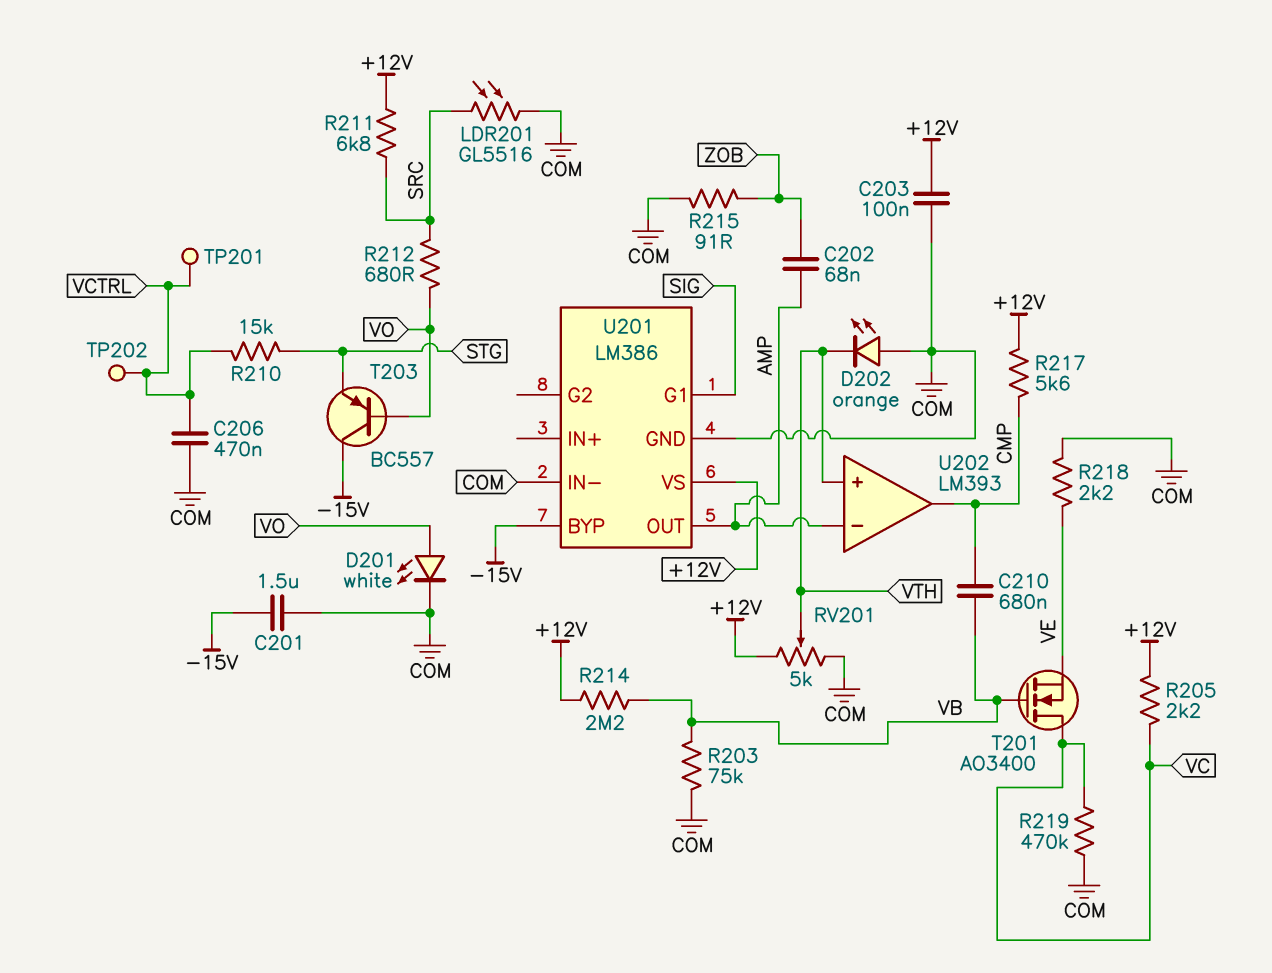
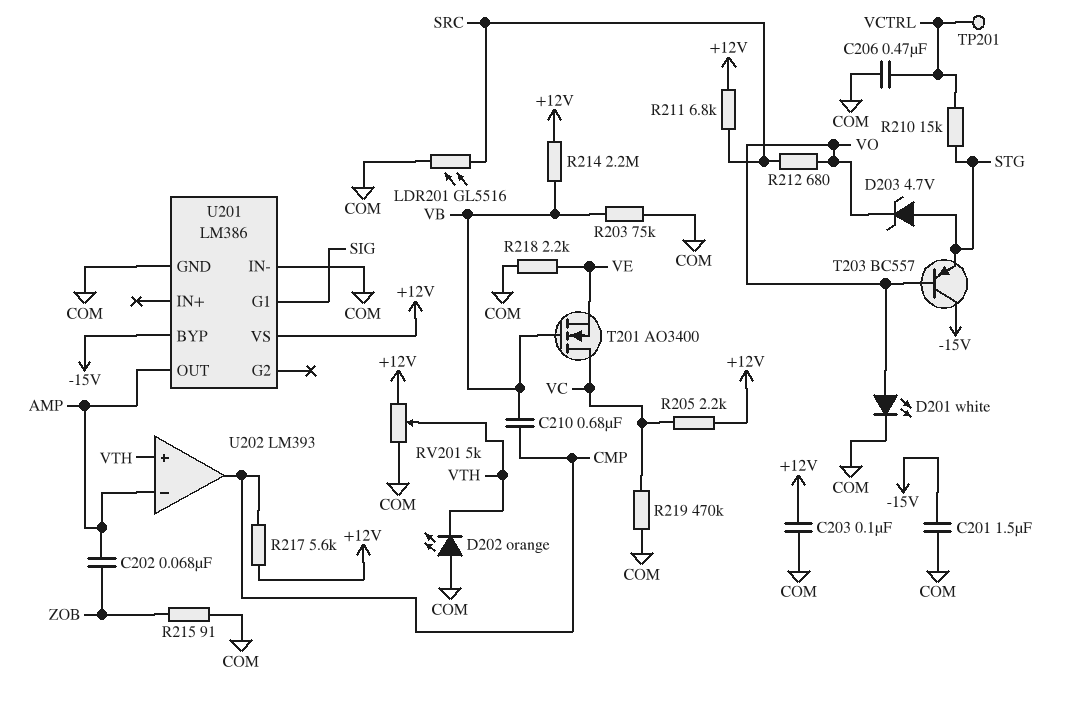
D203: none -> zener 4.7V (A STG, K VO)
TP202: test point (VCTRL) -> none

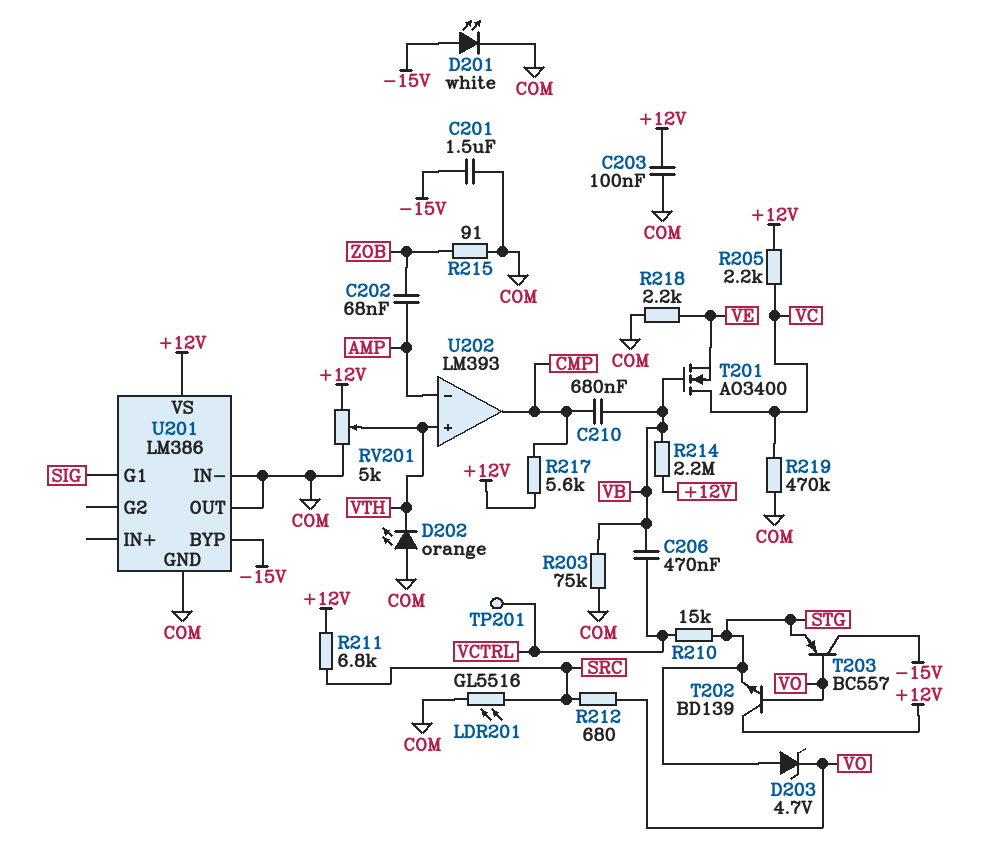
C206: 470nF (COM, VCTRL) -> 470nF (VB, VCTRL)
D201: LED white (A VO, K COM) -> LED white (A -15V, K COM)
T202: none -> NPN BD139 (B VO, C +12V, E STG)
U201 pin OUT: AMP -> COM

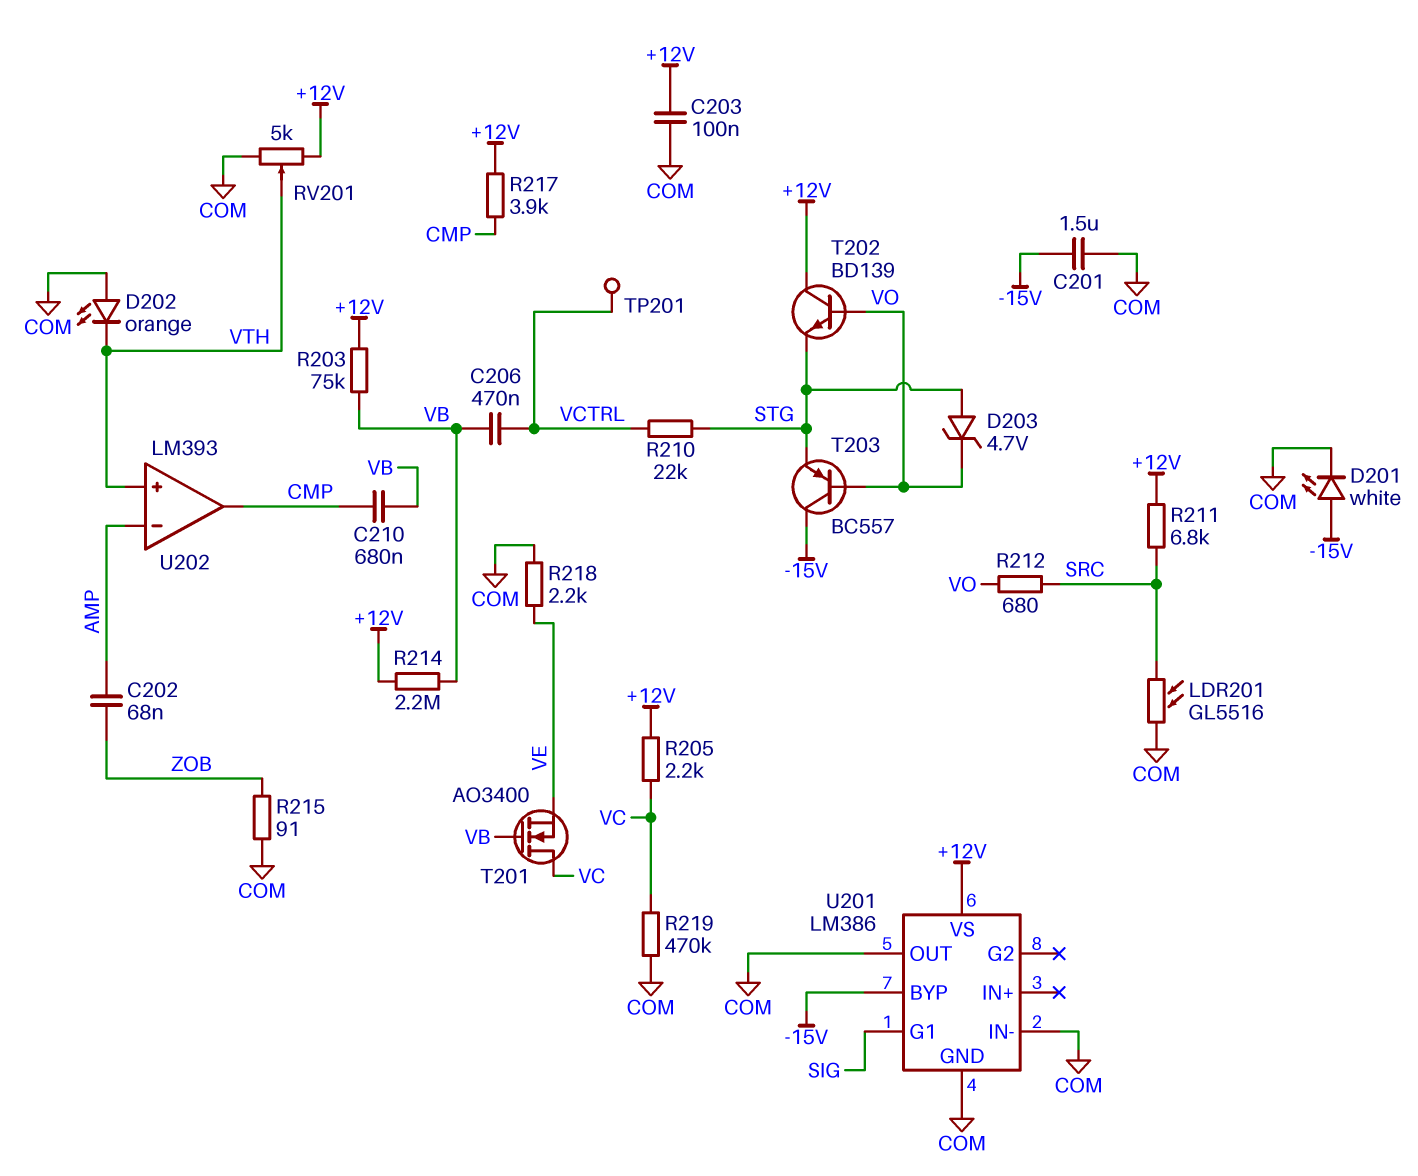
R203: 75k (COM, VB) -> 75k (+12V, VB)
R210: 15k (STG, VCTRL) -> 22k (STG, VCTRL)
R217: 5.6k (+12V, CMP) -> 3.9k (+12V, CMP)

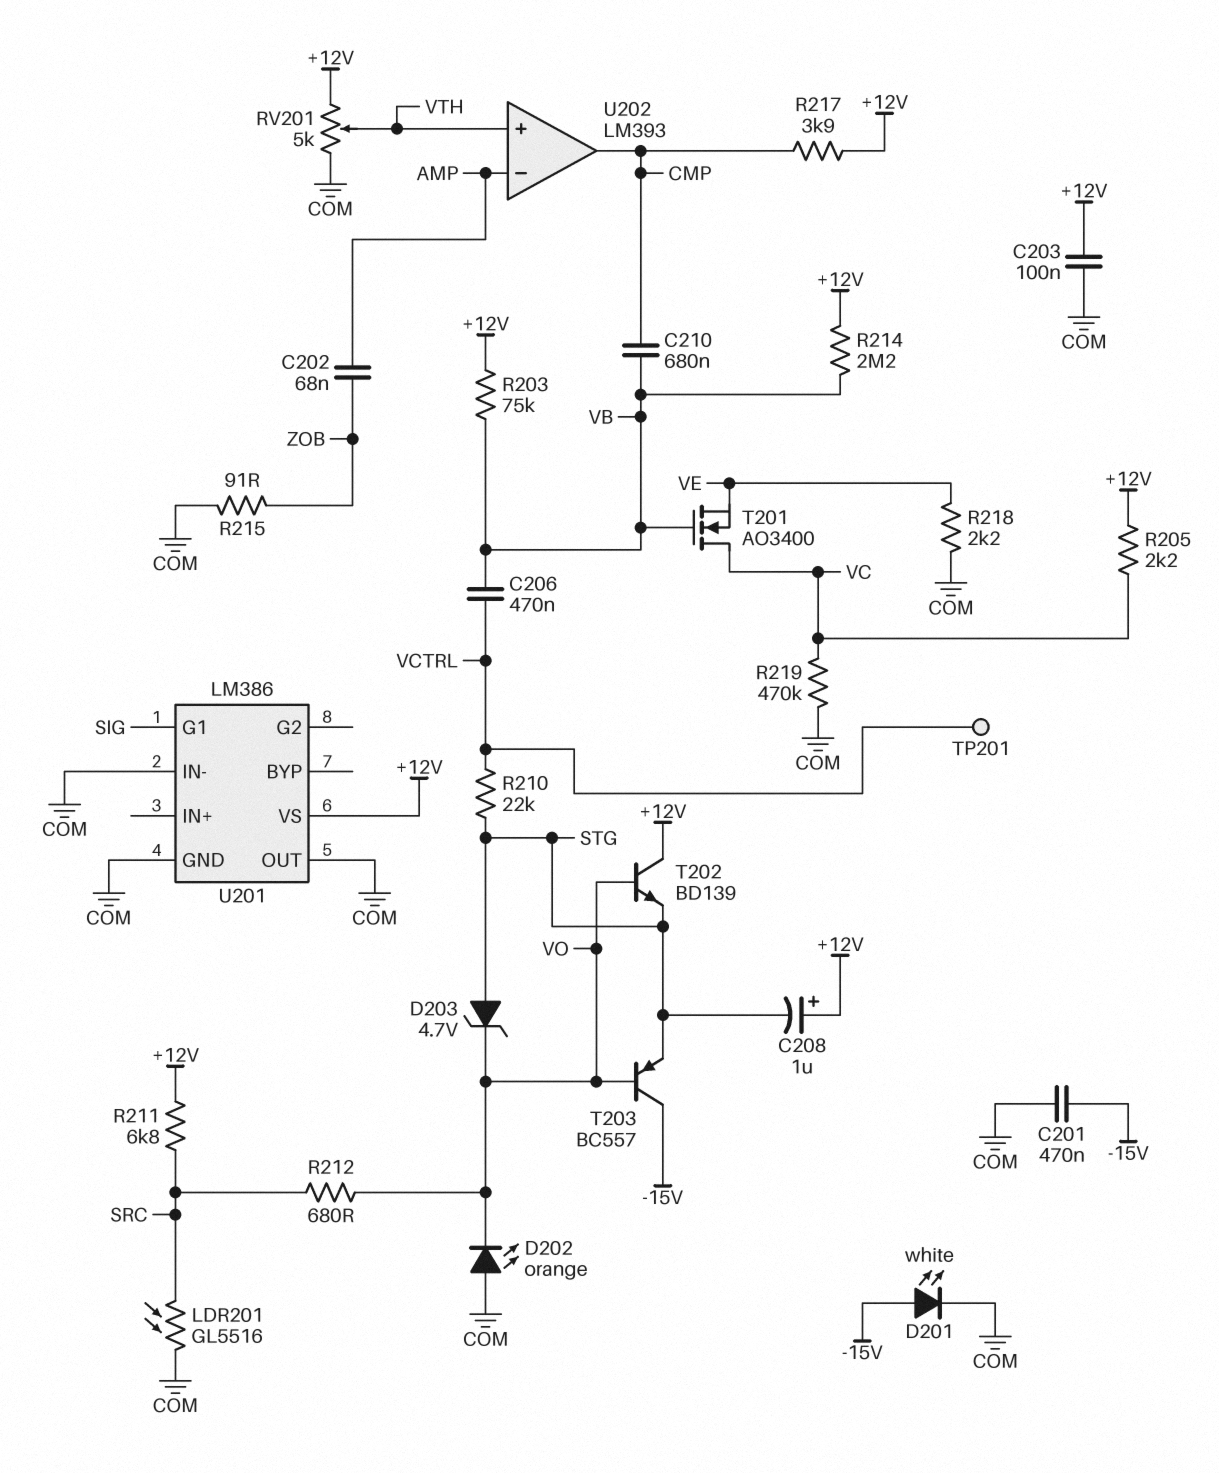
C201: 1.5uF (-15V, COM) -> 470nF (-15V, COM)
C208: none -> 1uF (plus +12V, minus STG)
D202: LED orange (A COM, K VTH) -> LED orange (A COM, K VO)
U201 pin BYP: -15V -> none

